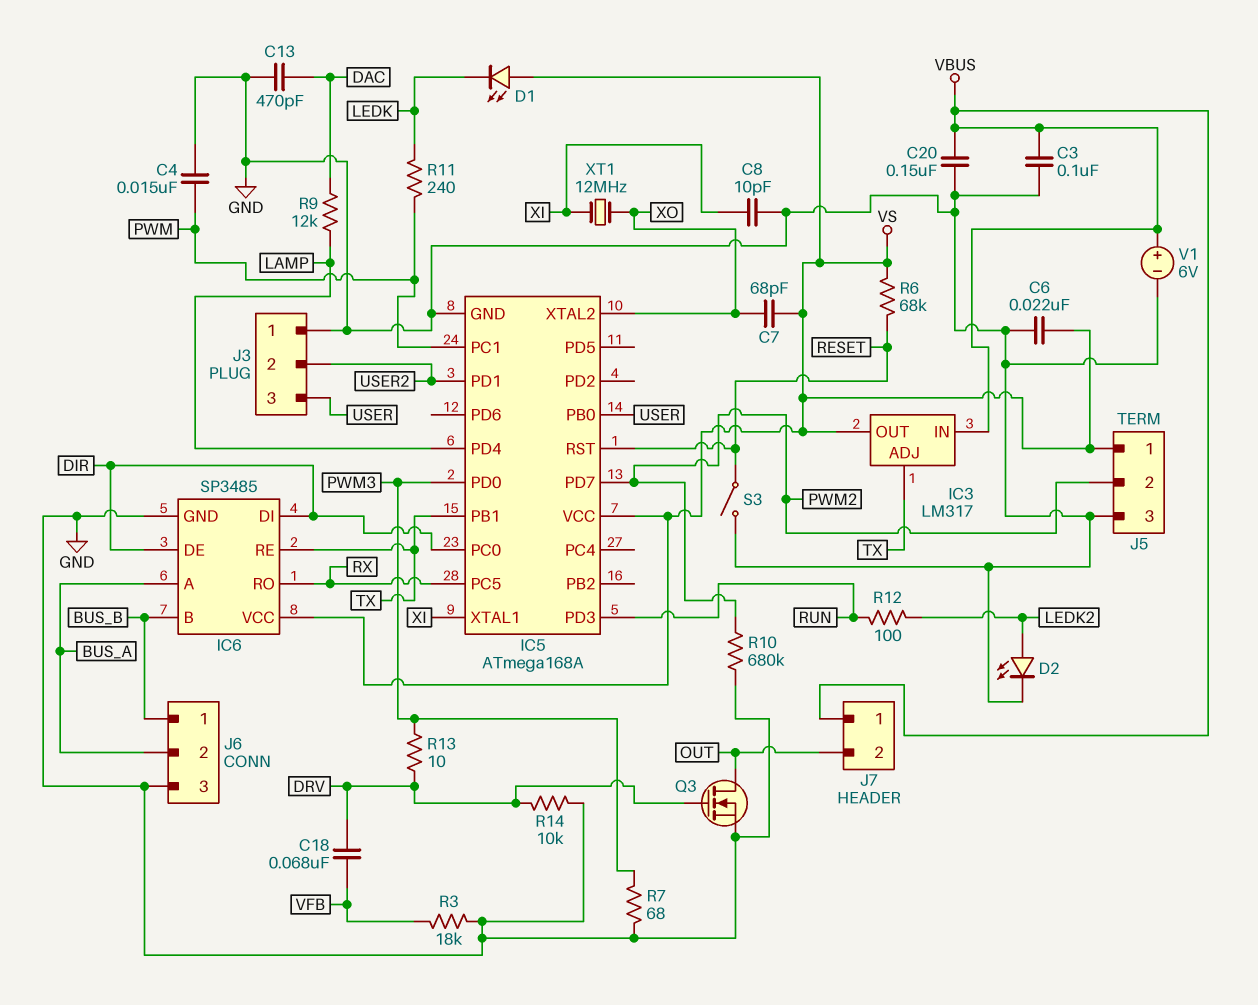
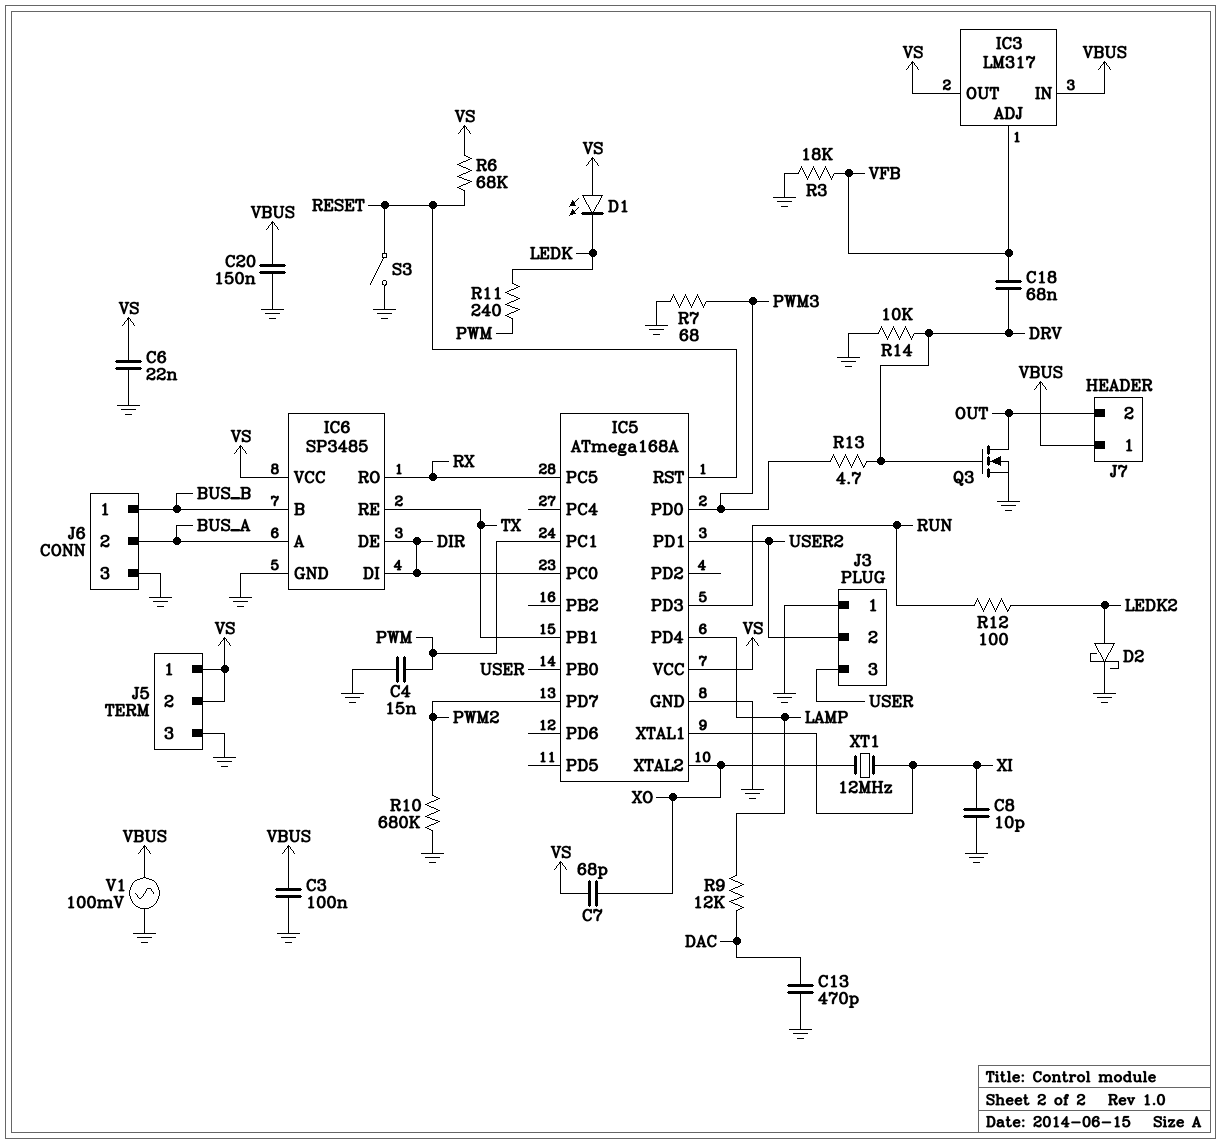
D2: LED (A LEDK2, K GND) -> schottky (A LEDK2, K GND)
IC3 pin ADJ: TX -> VFB
J5 pin 2: PWM2 -> VS
R13: 10 (DRV, PWM3) -> 4.7 (DRV, PWM3)
V1: 6V (plus VBUS, minus GND) -> AC 100mV (GND, VBUS)

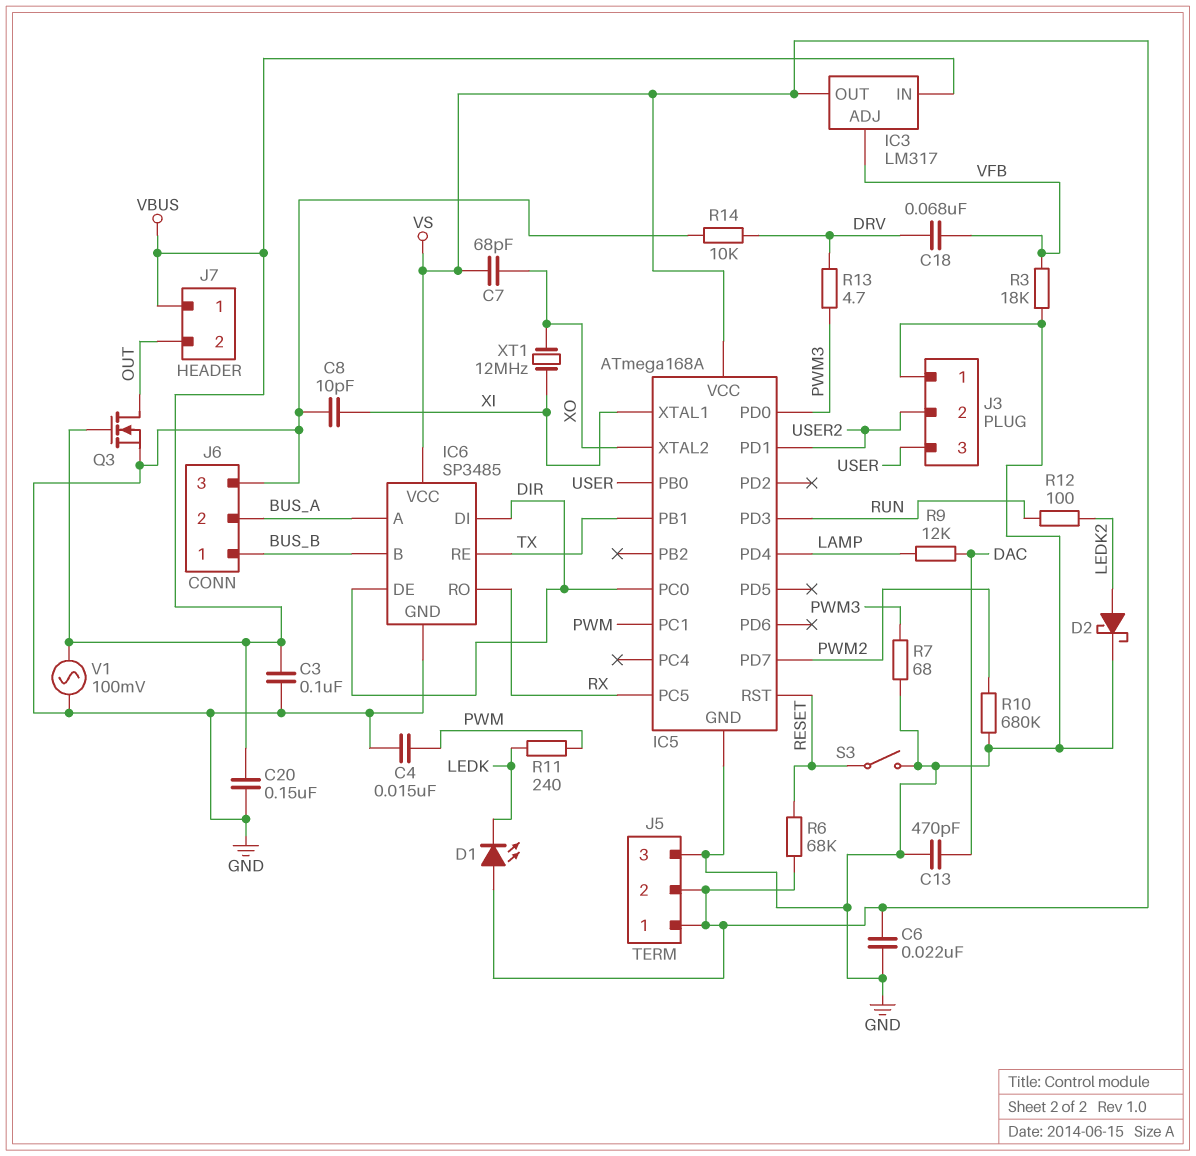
Q3: NMOS (G DRV, D OUT, S GND) -> NMOS (G VBUS, D OUT, S GND)

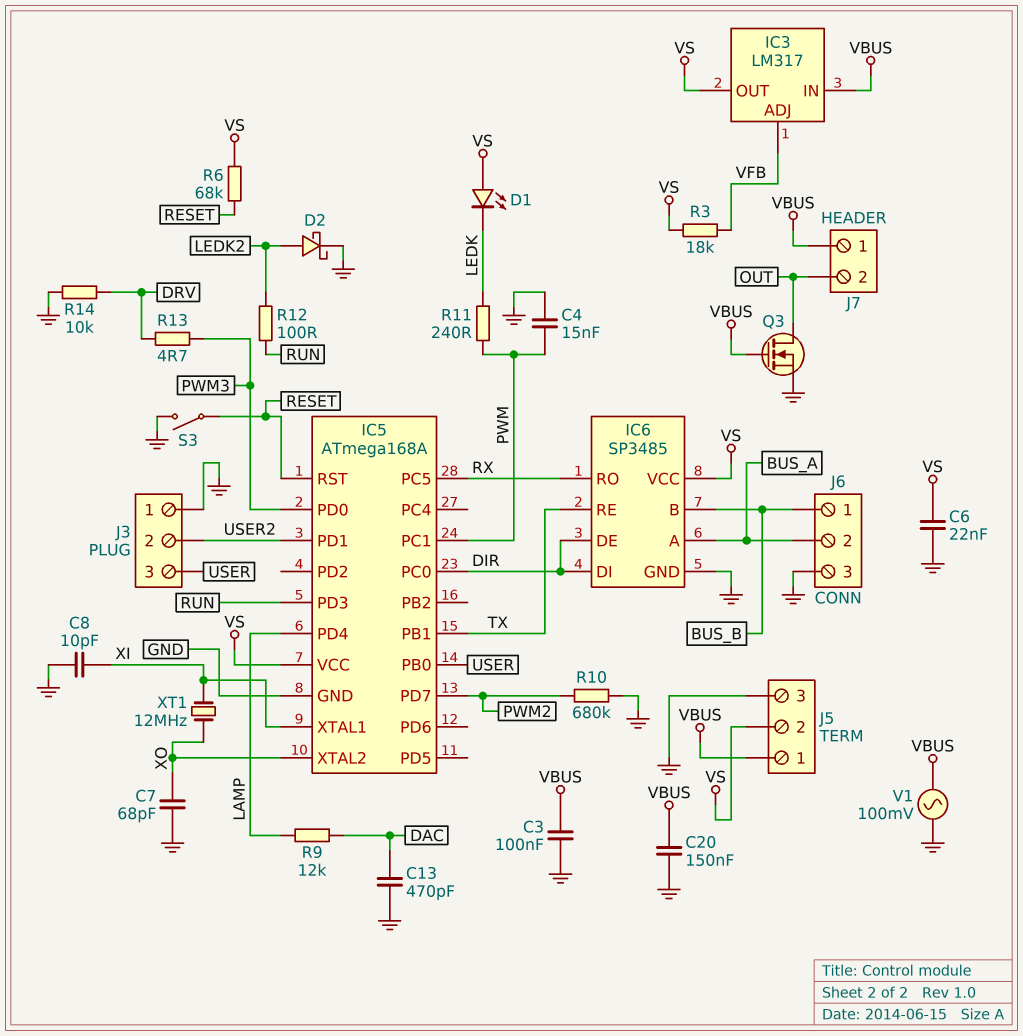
C7: 68pF (VS, XO) -> 68pF (GND, XO)
C18: 68nF (DRV, VFB) -> none
J5 pin 1: VS -> VBUS
R3: 18k (GND, VFB) -> 18k (VFB, VS)
R7: 68 (GND, PWM3) -> none

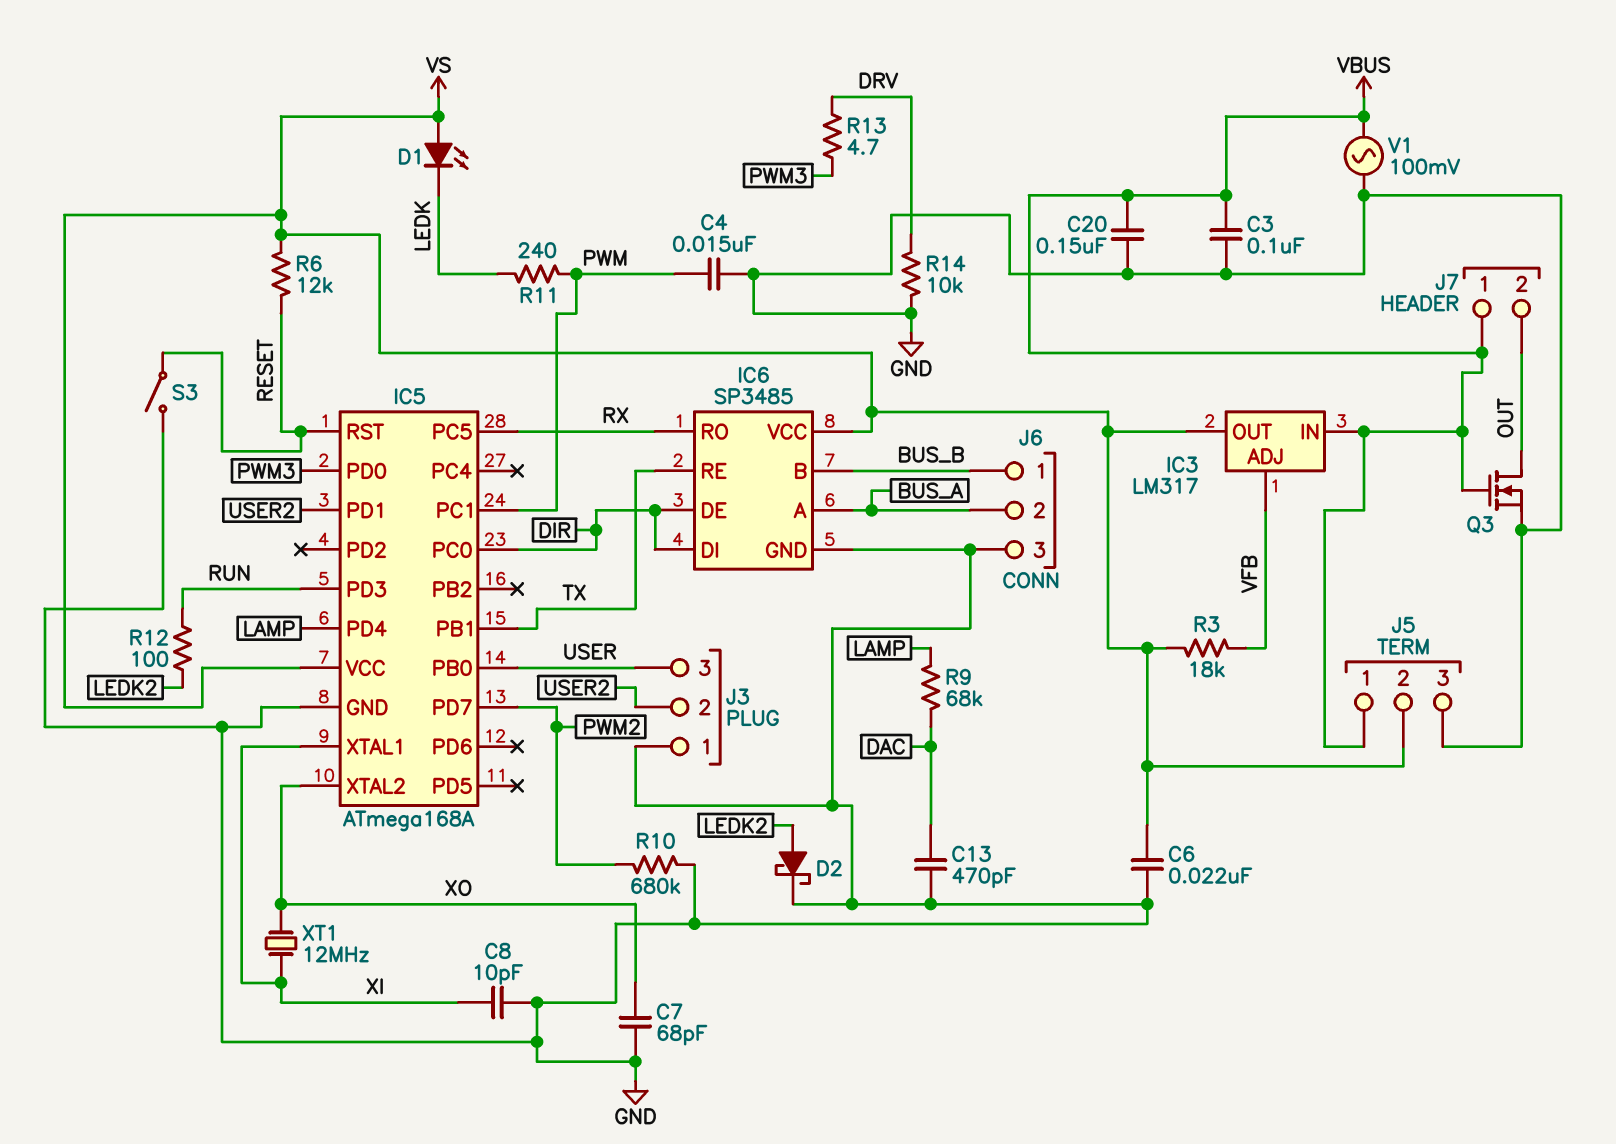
R6: 68k (RESET, VS) -> 12k (RESET, VS)
R9: 12k (DAC, LAMP) -> 68k (DAC, LAMP)

